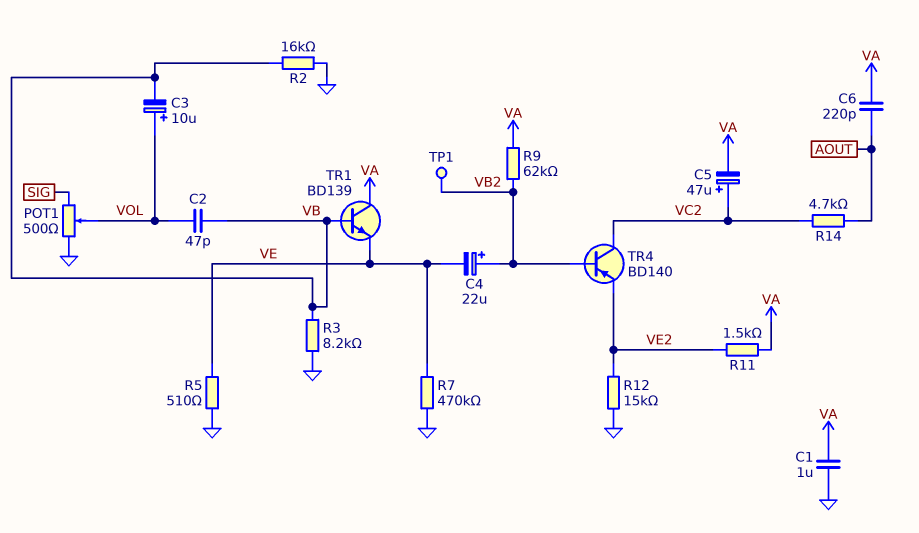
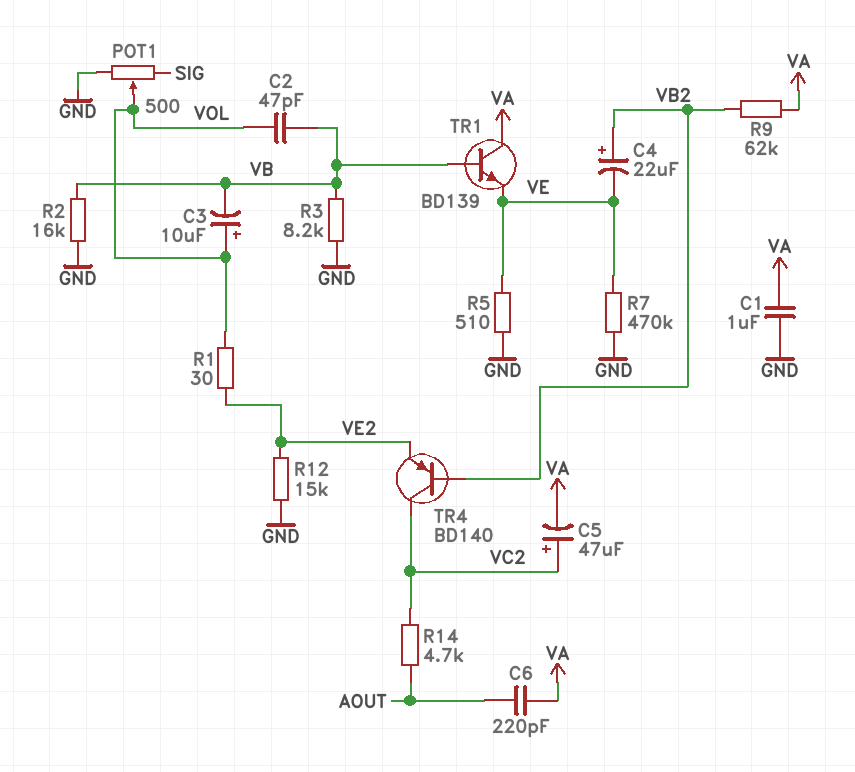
R1: none -> 30 (VE2, VOL)
R11: 1.5k (VA, VE2) -> none
TP1: test point (VB2) -> none

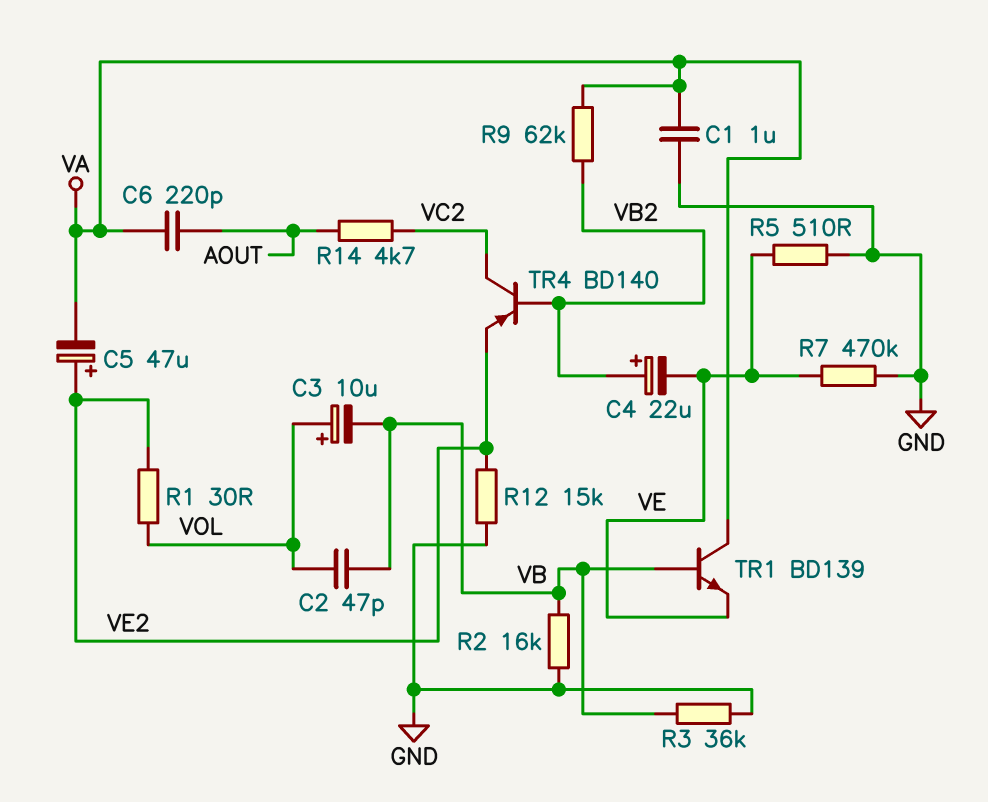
C5: 47uF (plus VC2, minus VA) -> 47uF (plus VE2, minus VA)
POT1: 500 (GND, SIG, wiper VOL) -> none
R3: 8.2k (GND, VB) -> 36k (GND, VB)

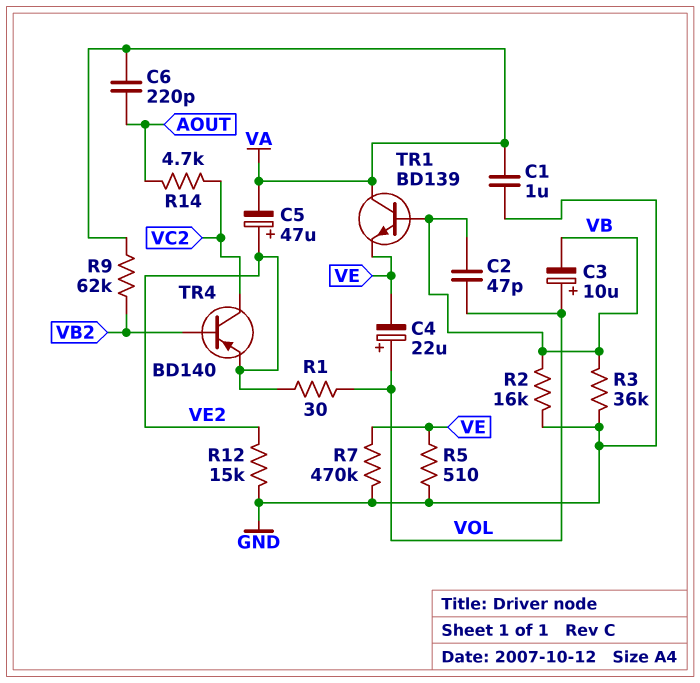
C4: 22uF (plus VB2, minus VE) -> 22uF (plus VOL, minus VE)

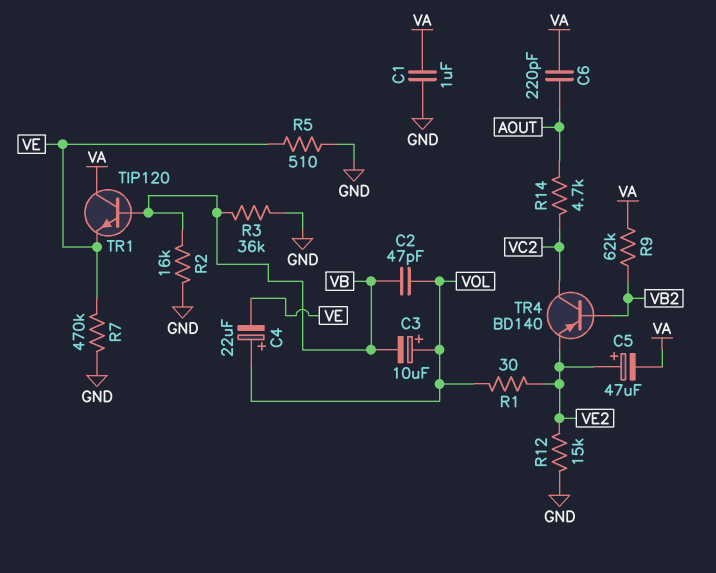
TR1: NPN BD139 (B VB, C VA, E VE) -> NPN TIP120 (B VB, C VA, E VE)

